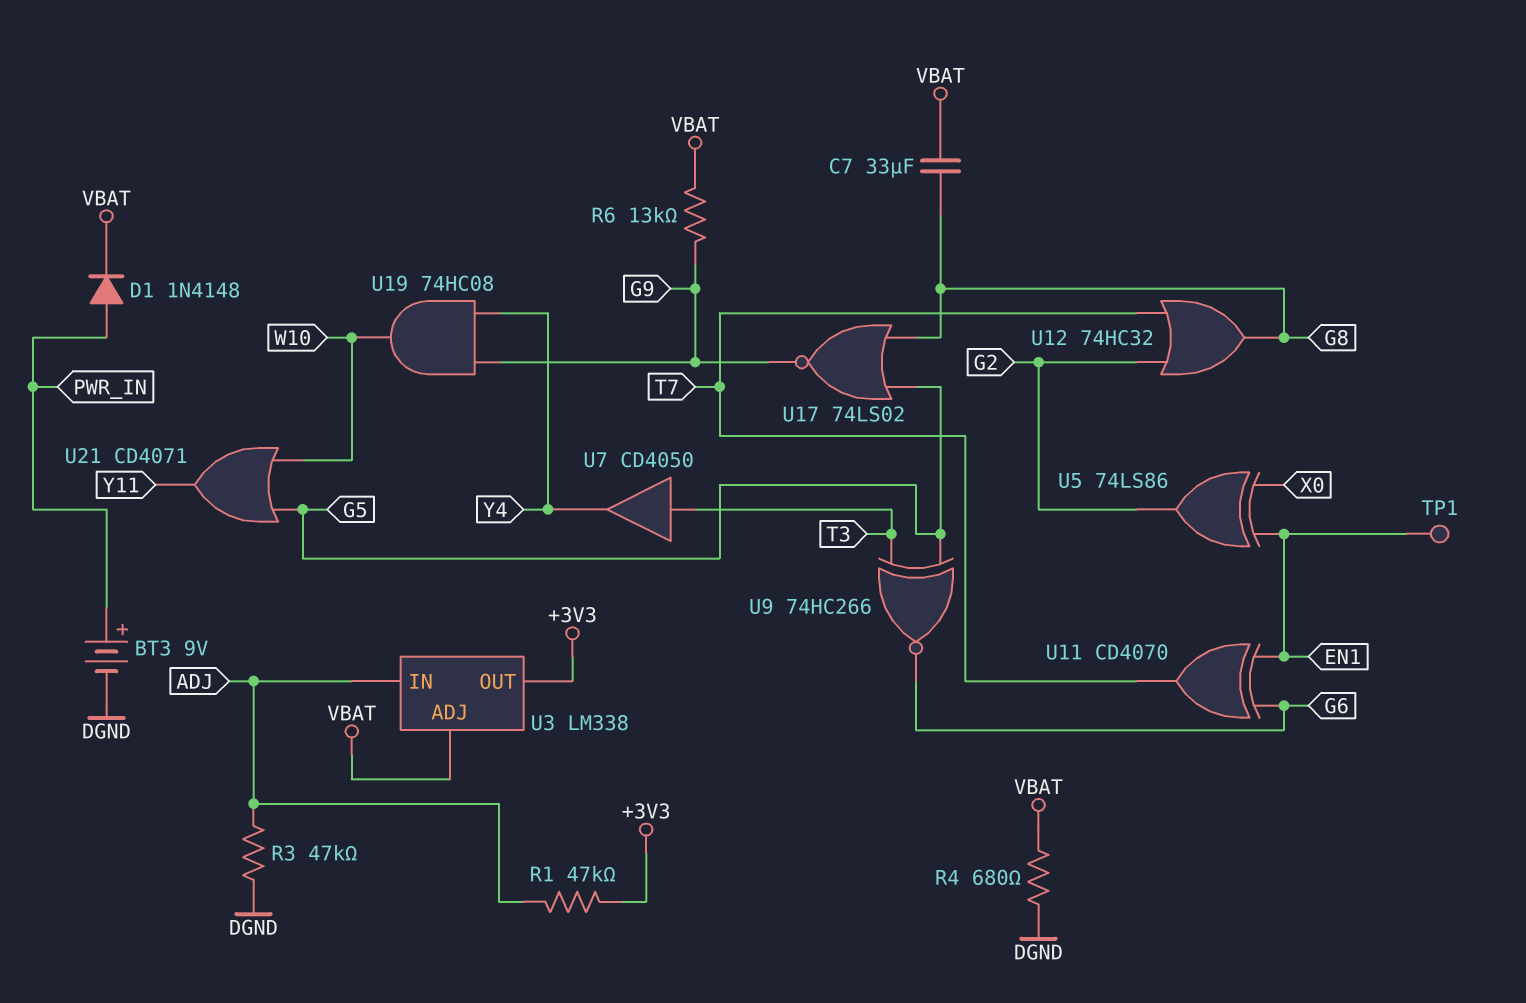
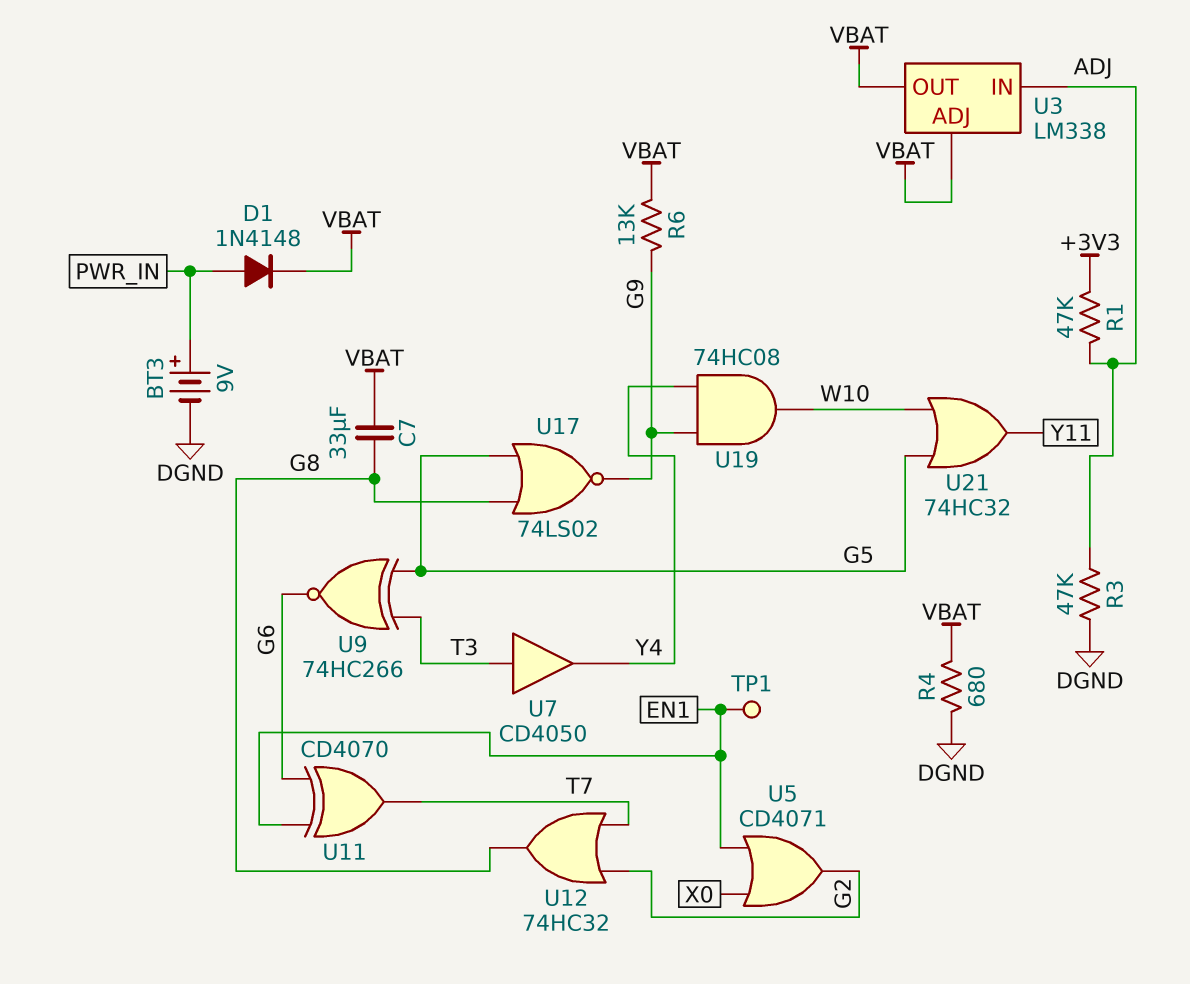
U3 pin OUT: +3V3 -> VBAT
U5: XOR 74LS86 (in EN1, in X0, out G2) -> OR CD4071 (in EN1, in X0, out G2)
U21: OR CD4071 (in G5, in W10, out Y11) -> OR 74HC32 (in G5, in W10, out Y11)

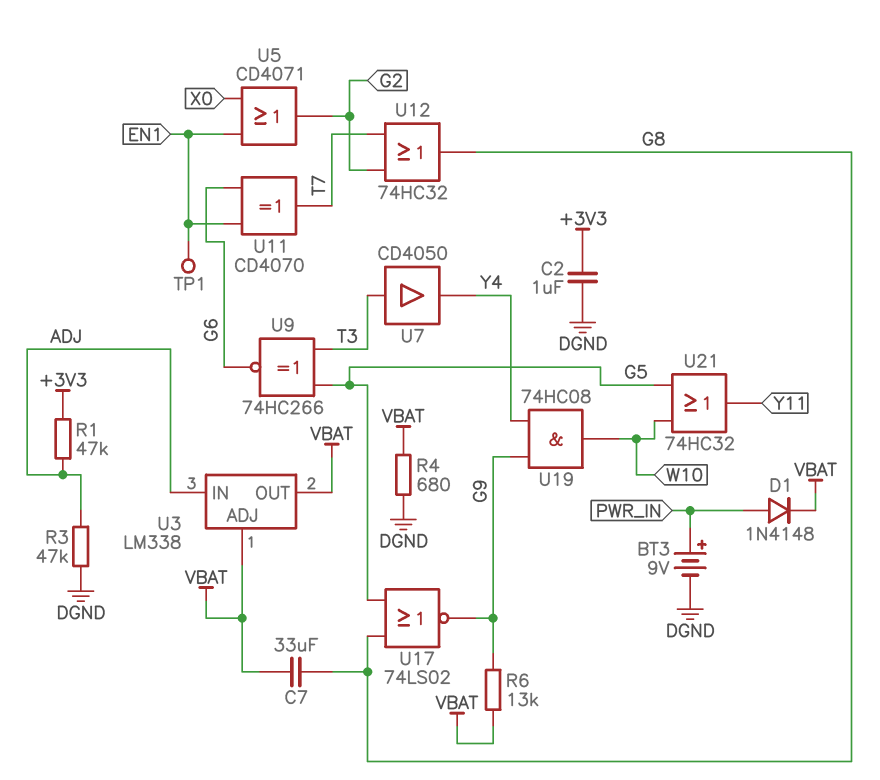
C2: none -> 1uF (+3V3, DGND)

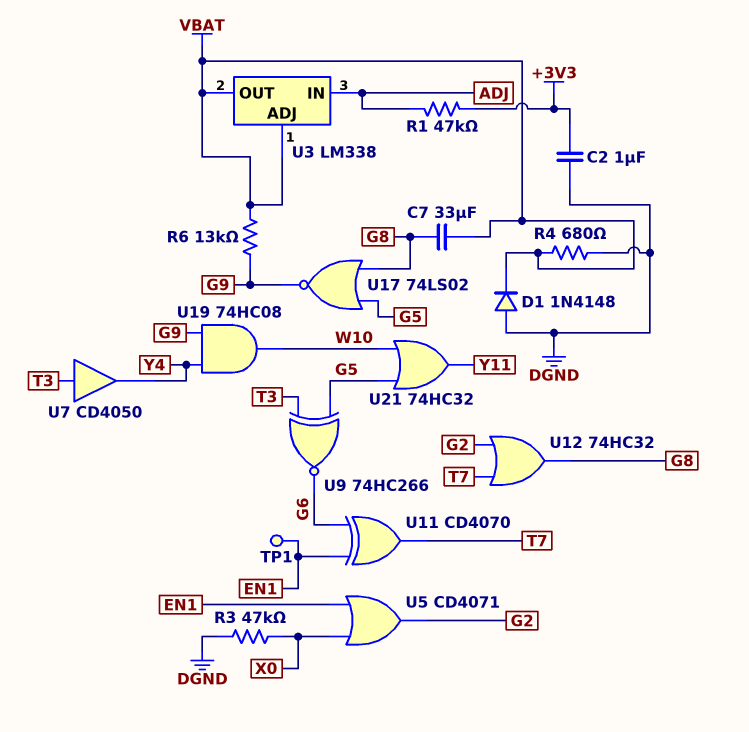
BT3: 9V (plus PWR_IN, minus DGND) -> none
D1: diode 1N4148 (A PWR_IN, K VBAT) -> diode 1N4148 (A DGND, K VBAT)
R3: 47k (ADJ, DGND) -> 47k (DGND, X0)

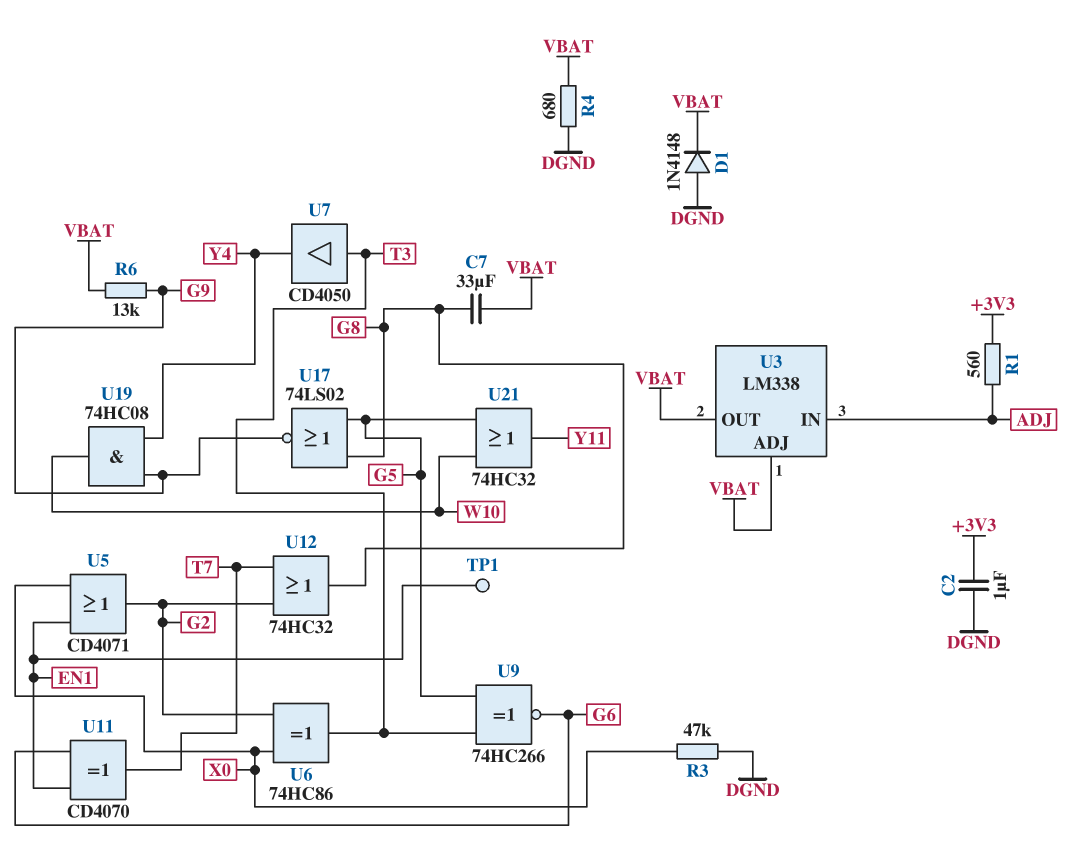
R1: 47k (+3V3, ADJ) -> 560 (+3V3, ADJ)
U6: none -> XOR 74HC86 (in G2, in X0, out T3)

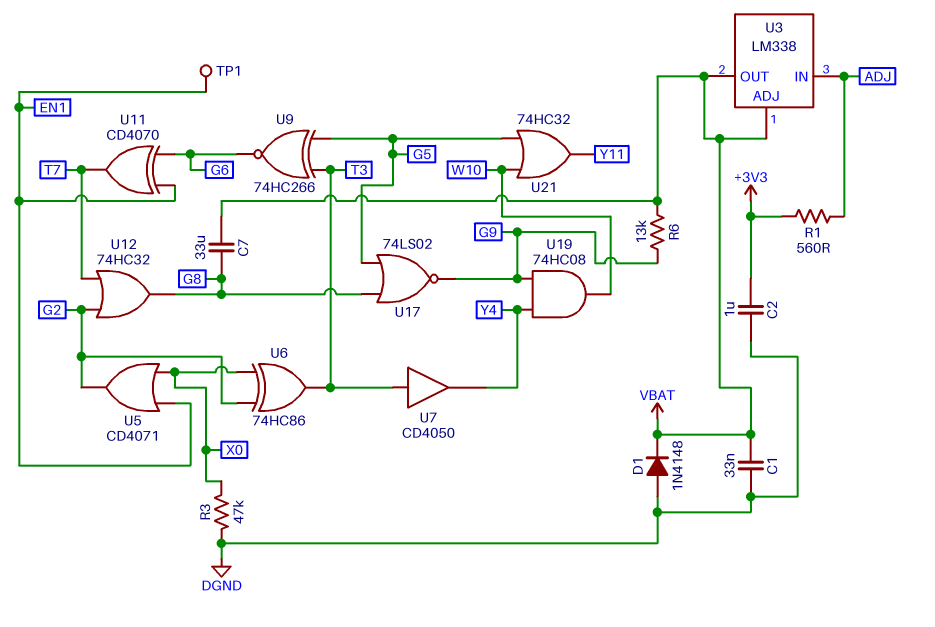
C1: none -> 33nF (DGND, VBAT)
R4: 680 (DGND, VBAT) -> none

